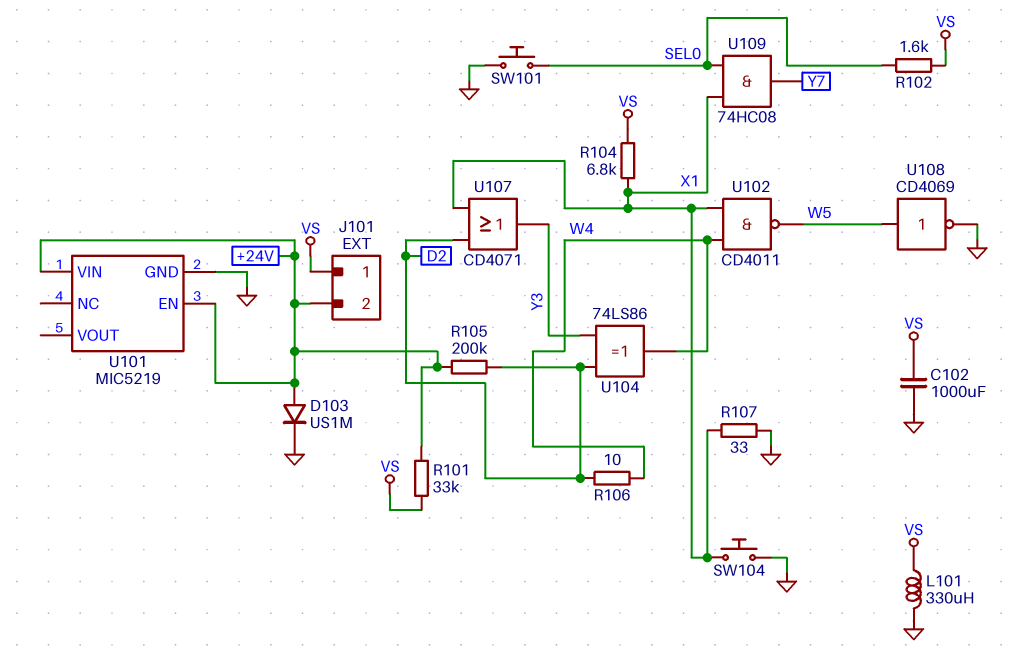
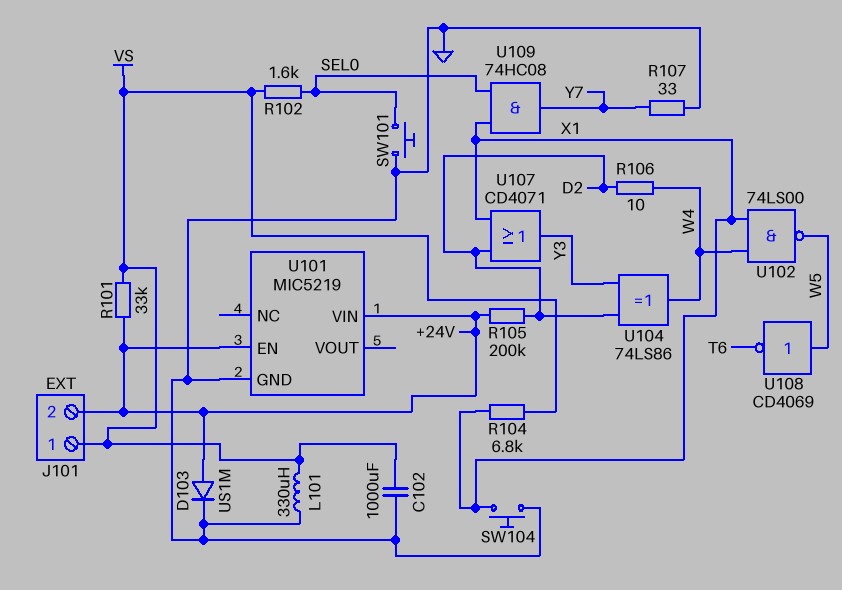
R107: 33 (GND, X1) -> 33 (GND, Y7)
U102: NAND CD4011 (in W4, in X1, out W5) -> NAND 74LS00 (in W4, in X1, out W5)
U108: NOT CD4069 (in W5, out GND) -> NOT CD4069 (in W5, out T6)

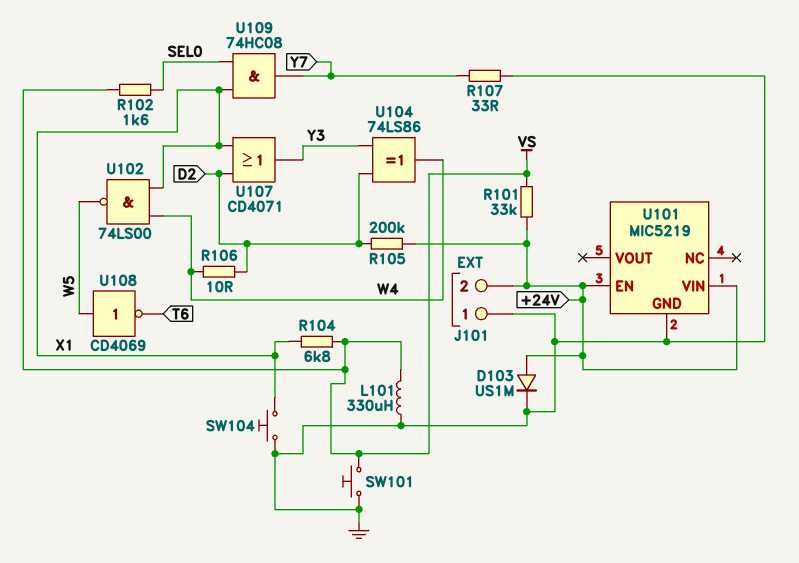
C102: 1000uF (GND, VS) -> none
J101 pin 1: VS -> GND
SW101: button (GND, SEL0) -> button (GND, VS)

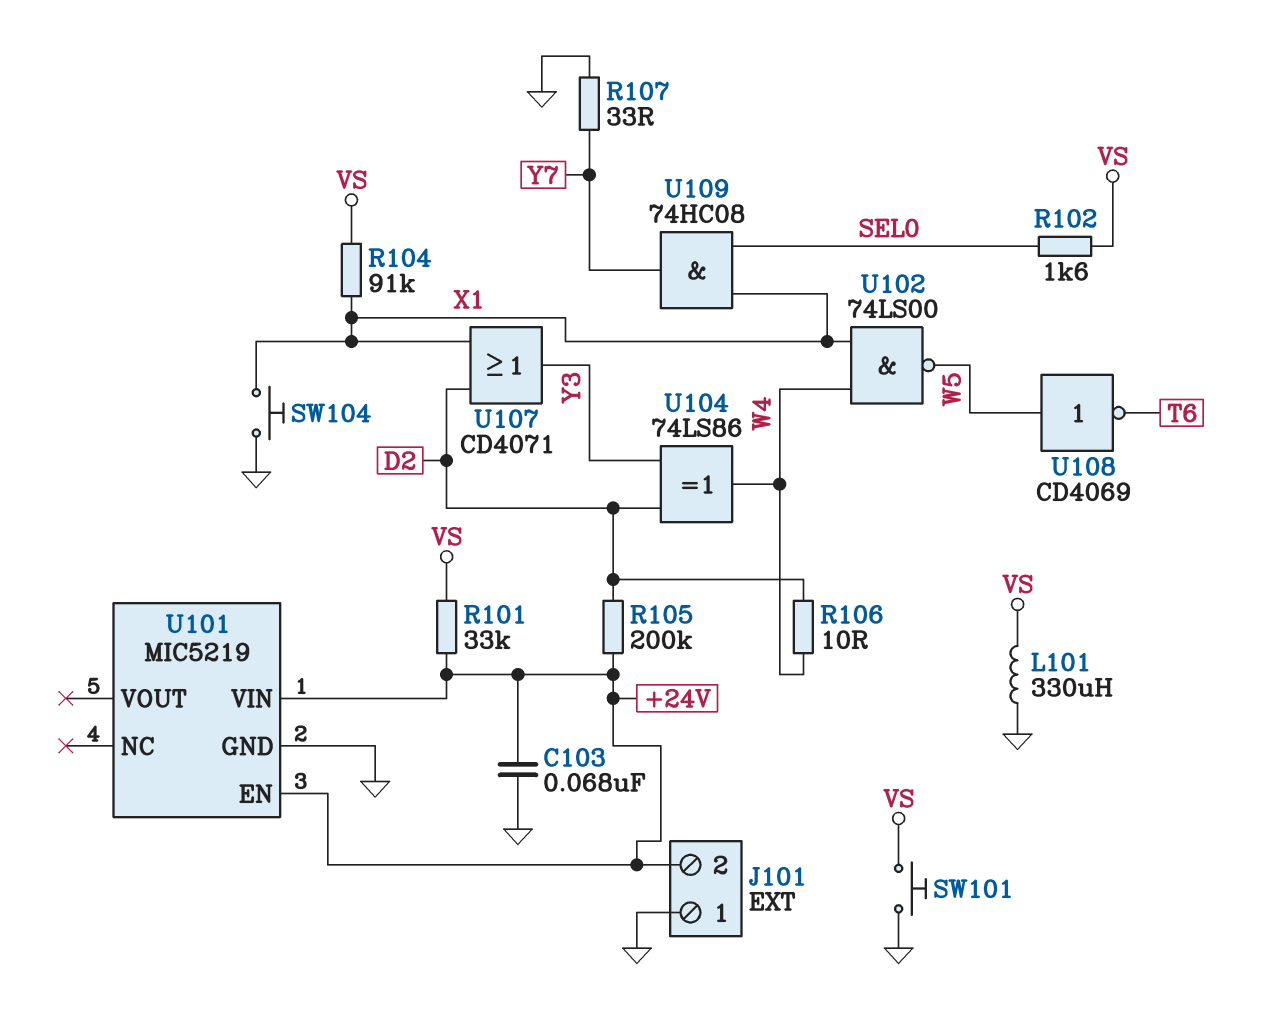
C103: none -> 68nF (+24V, GND)
D103: diode US1M (A +24V, K GND) -> none
R104: 6.8k (VS, X1) -> 91k (VS, X1)

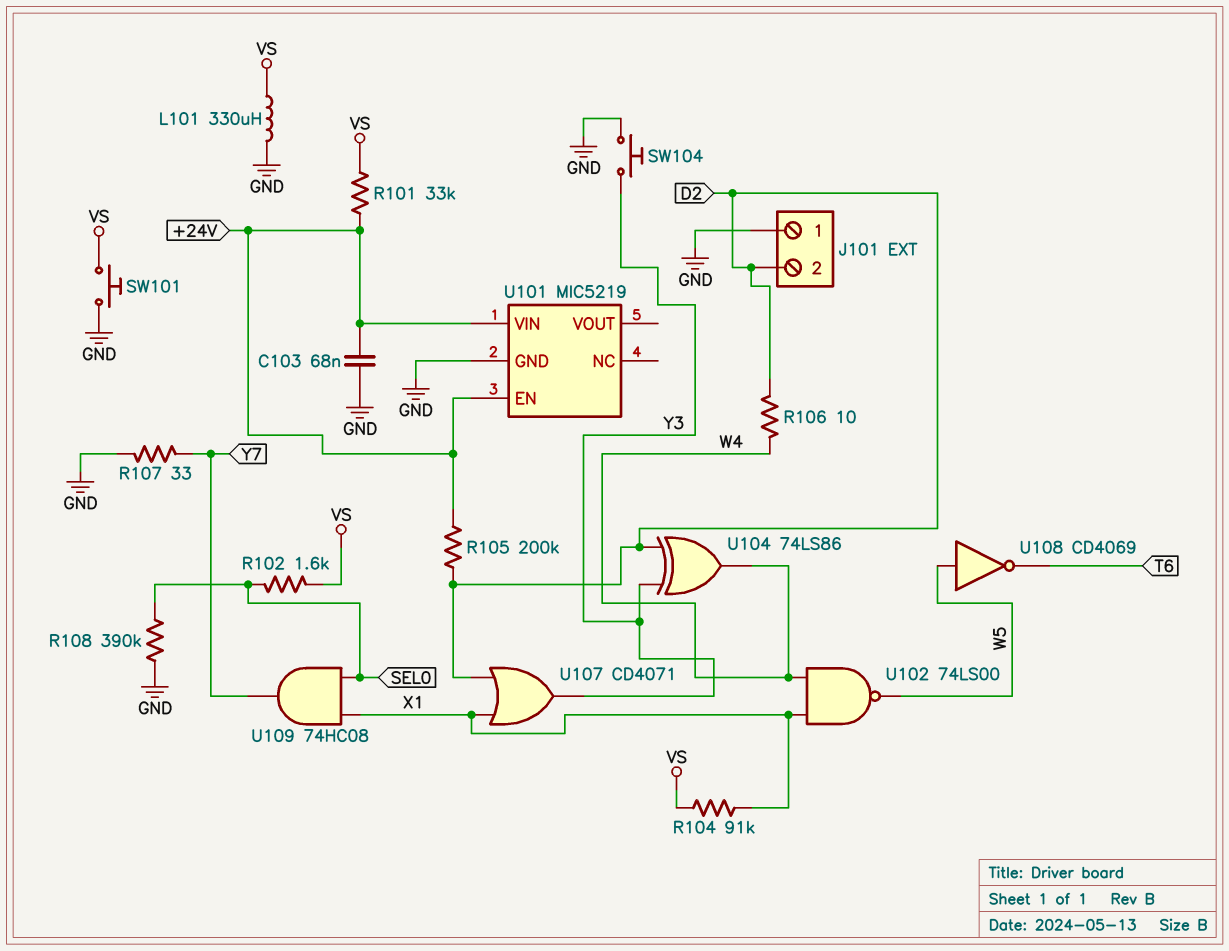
J101 pin 2: +24V -> D2
R108: none -> 390k (GND, SEL0)
SW104: button (GND, X1) -> button (GND, Y3)

